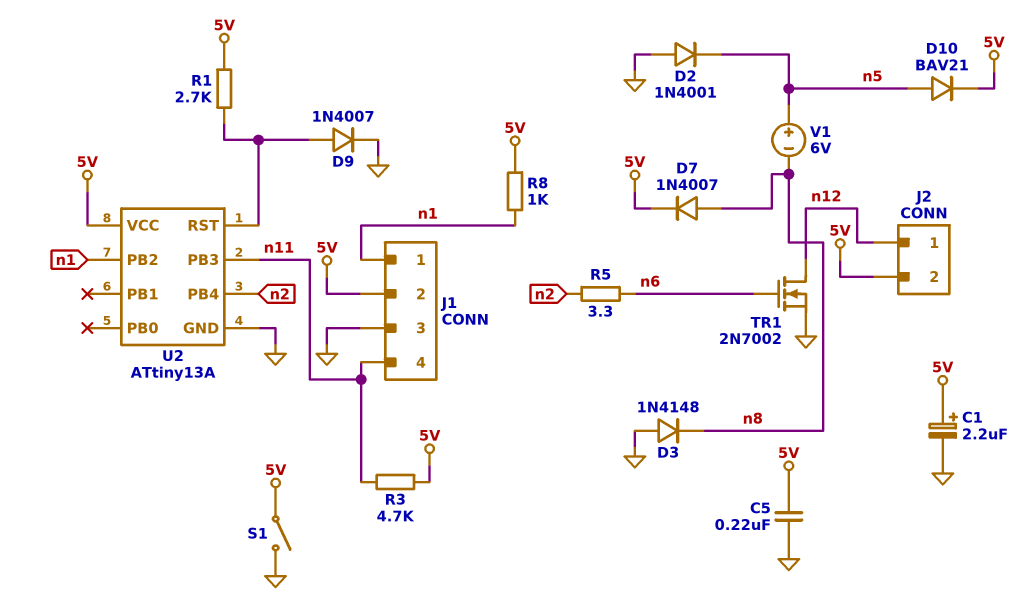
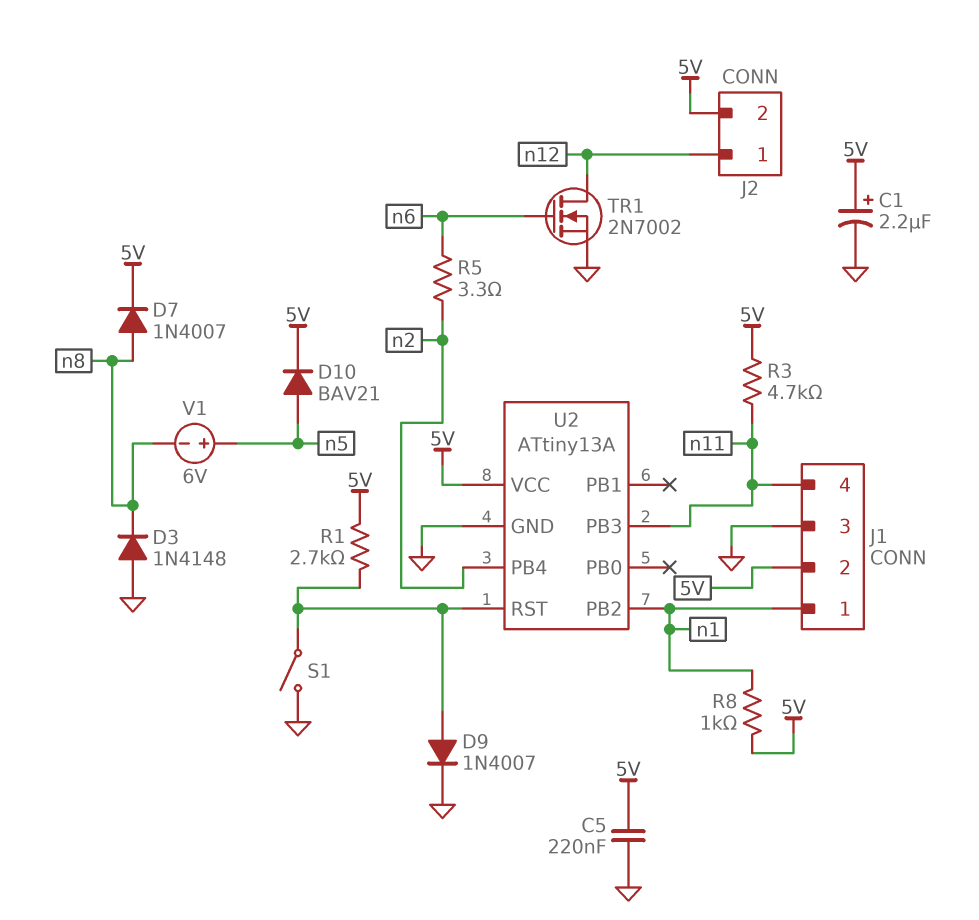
D2: diode 1N4001 (A GND, K n5) -> none
S1: switch (5V, GND) -> switch (GND, U2/RST)

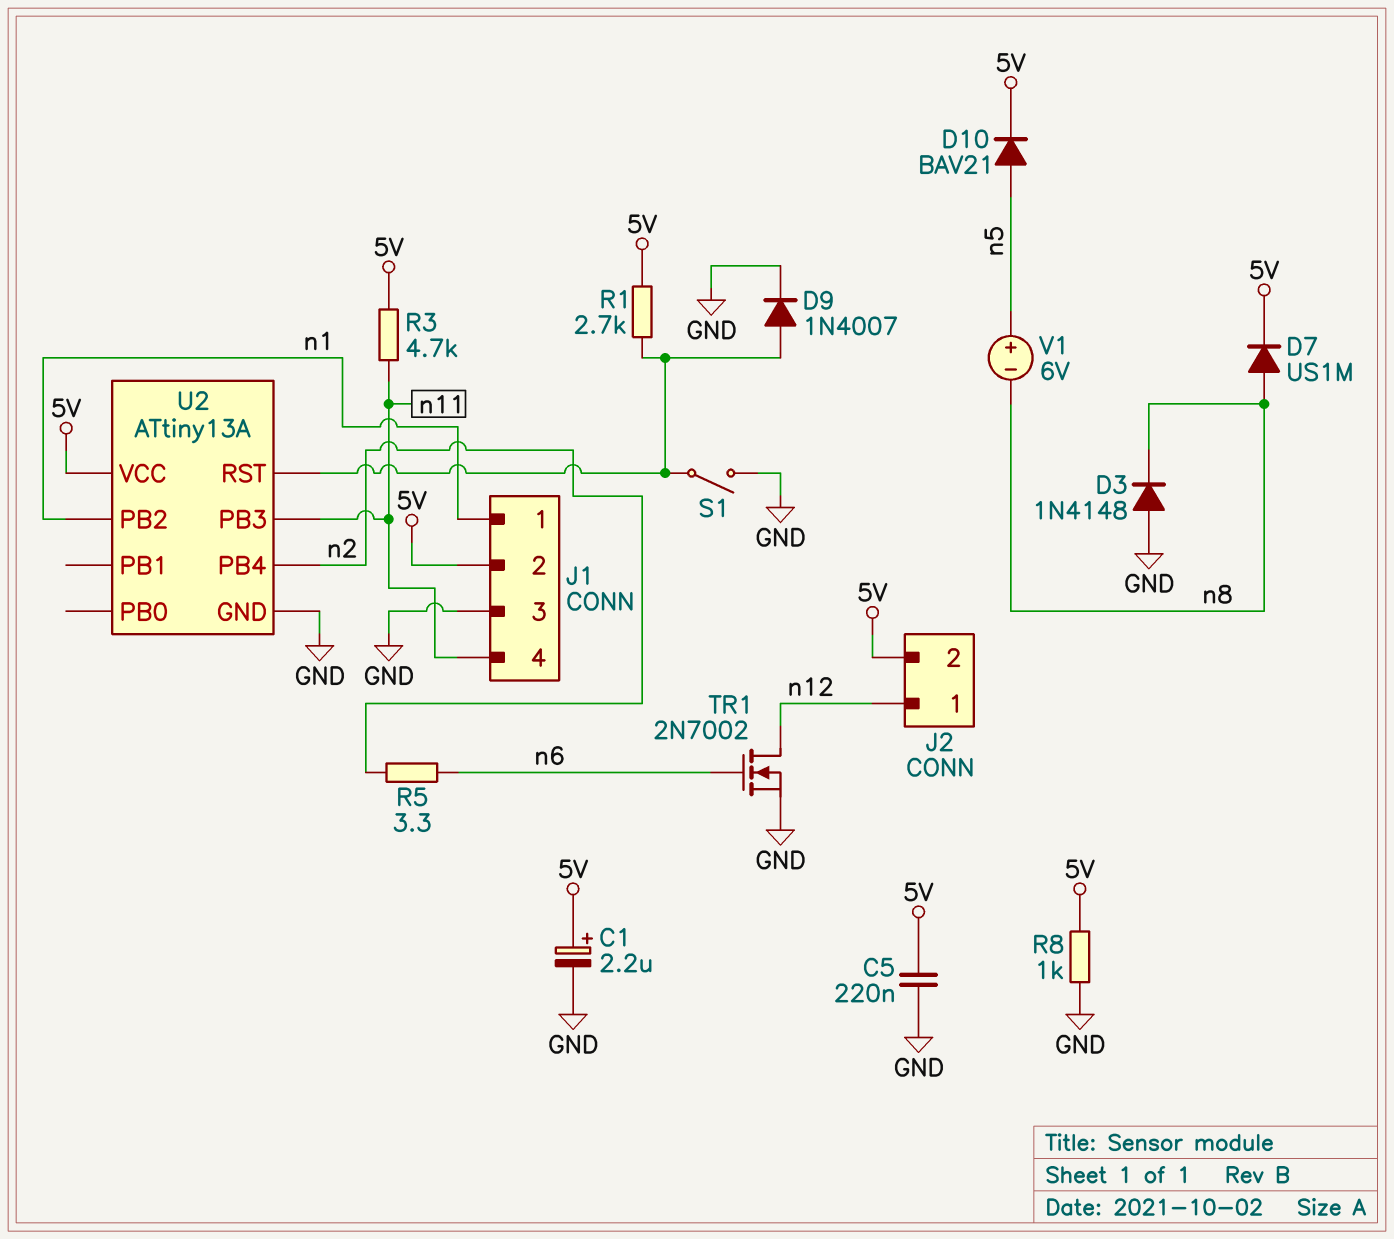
D7: diode 1N4007 (A n8, K 5V) -> diode US1M (A n8, K 5V)
R8: 1k (5V, n1) -> 1k (5V, GND)

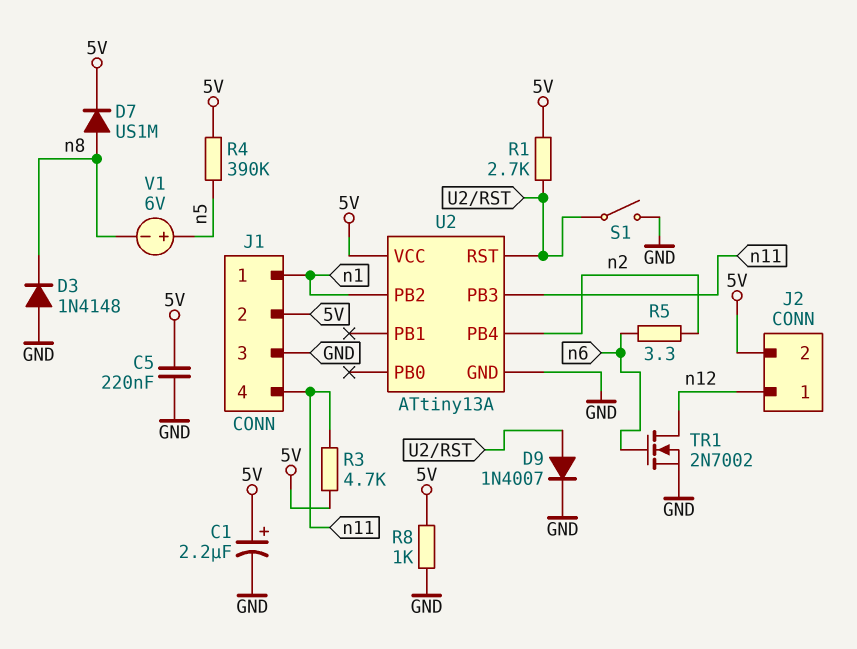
D10: diode BAV21 (A n5, K 5V) -> none
R4: none -> 390k (5V, n5)

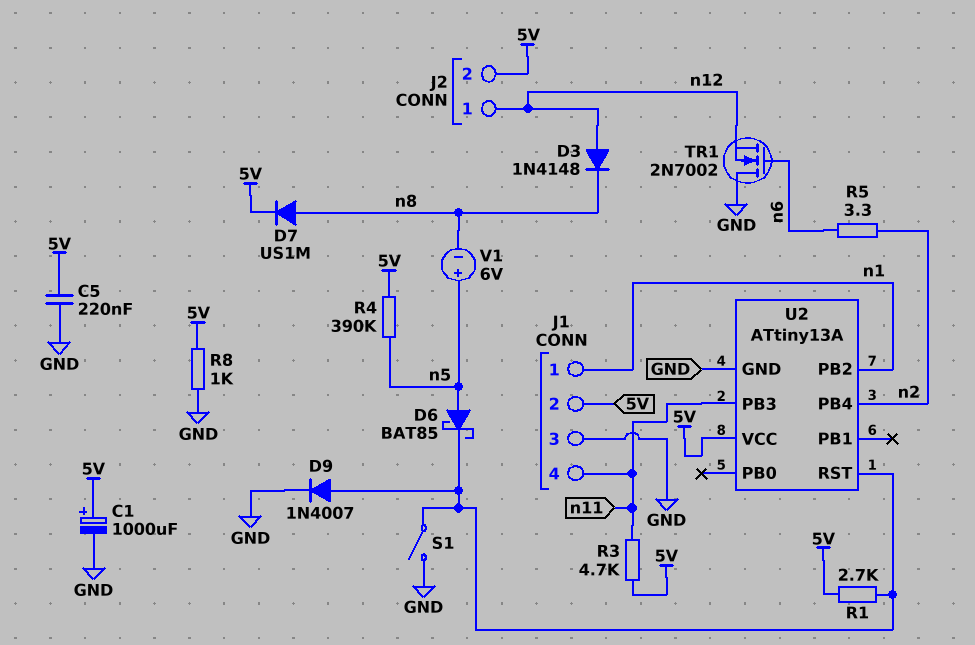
C1: 2.2uF (plus 5V, minus GND) -> 1000uF (plus 5V, minus GND)
D3: diode 1N4148 (A GND, K n8) -> diode 1N4148 (A n12, K n8)
D6: none -> schottky BAT85 (A n5, K U2/RST)
TR1: NMOS 2N7002 (G n6, D n12, S GND) -> NMOS 2N7002 (G n6, D GND, S n12)

